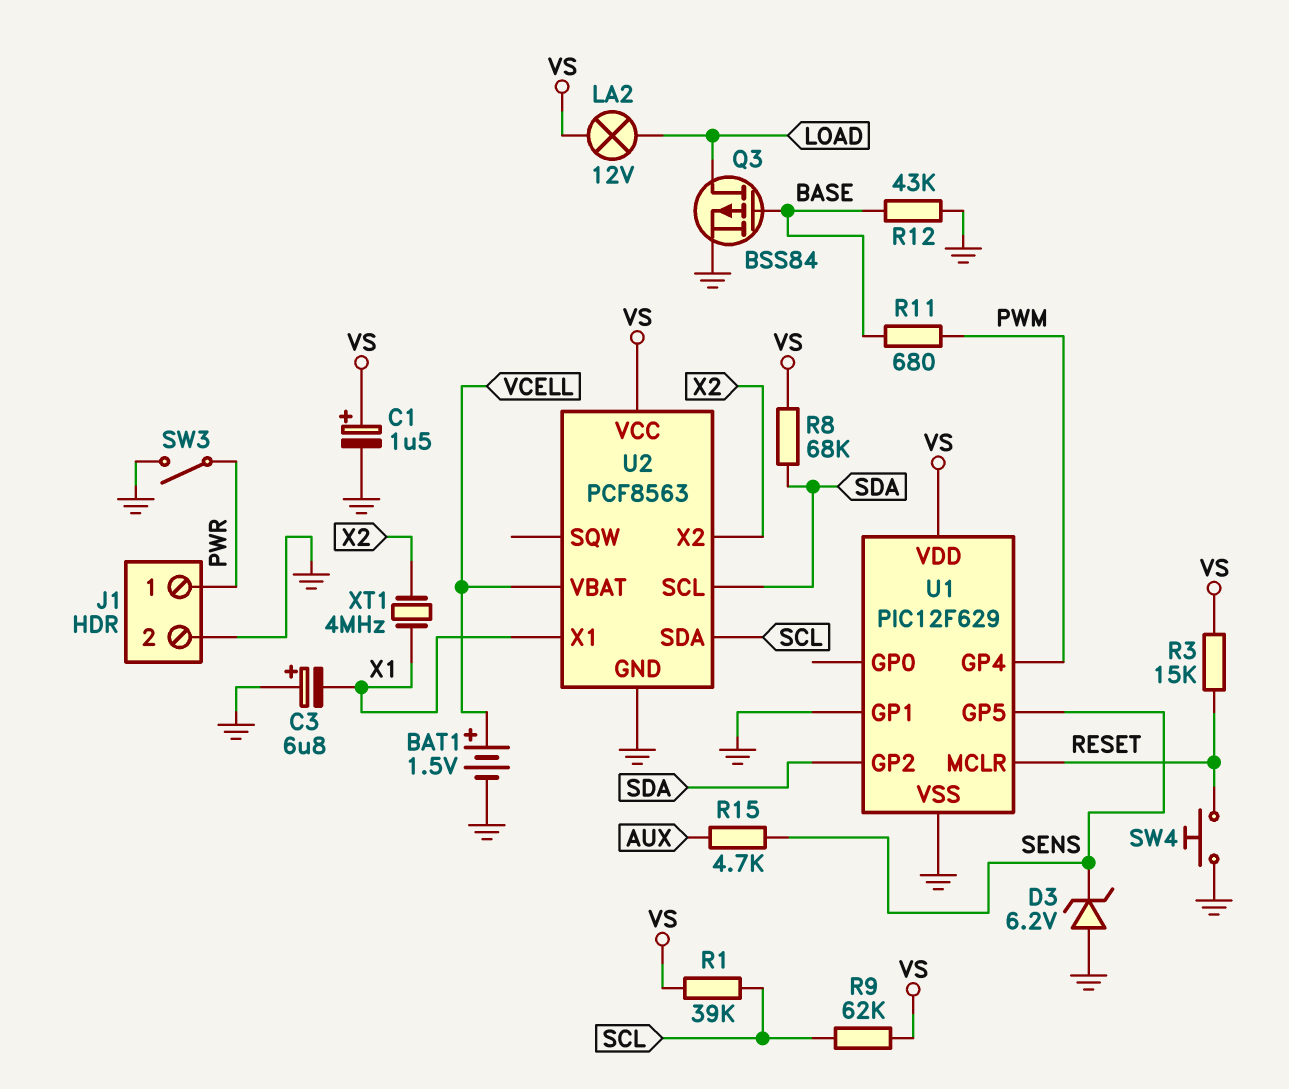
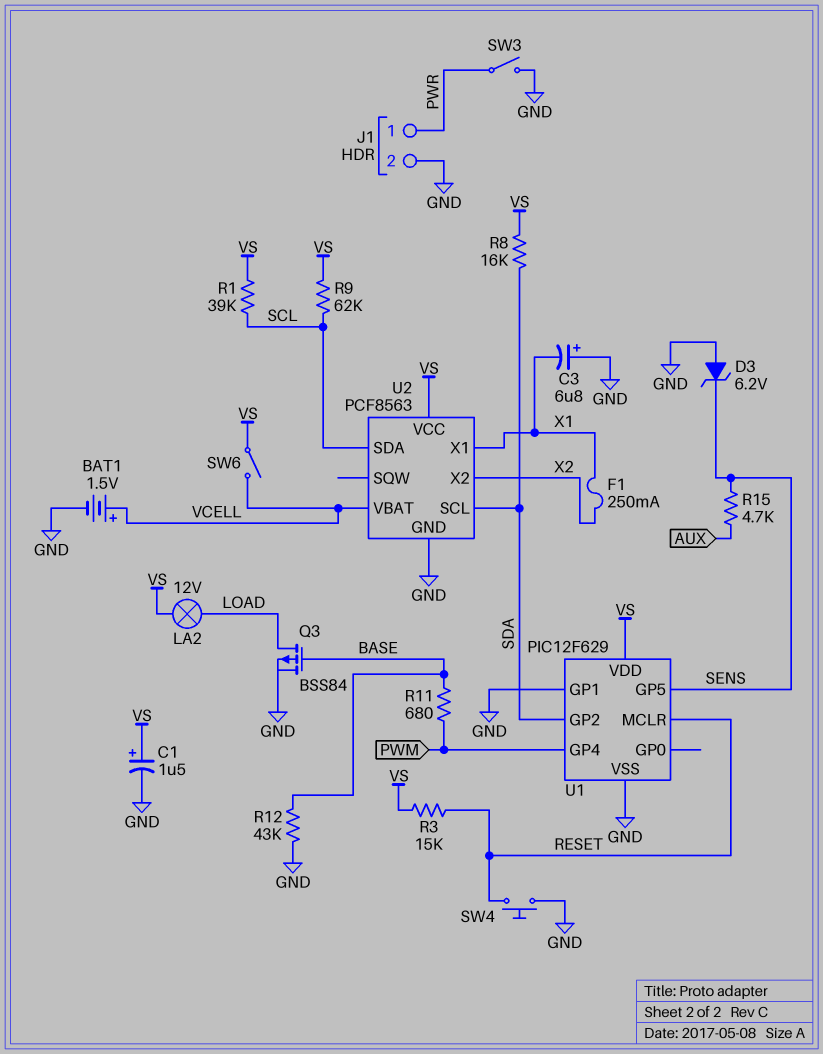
F1: none -> 250mA (X1, X2)
R8: 68k (SDA, VS) -> 16k (SDA, VS)
SW6: none -> switch (VCELL, VS)
XT1: 4MHz (X1, X2) -> none

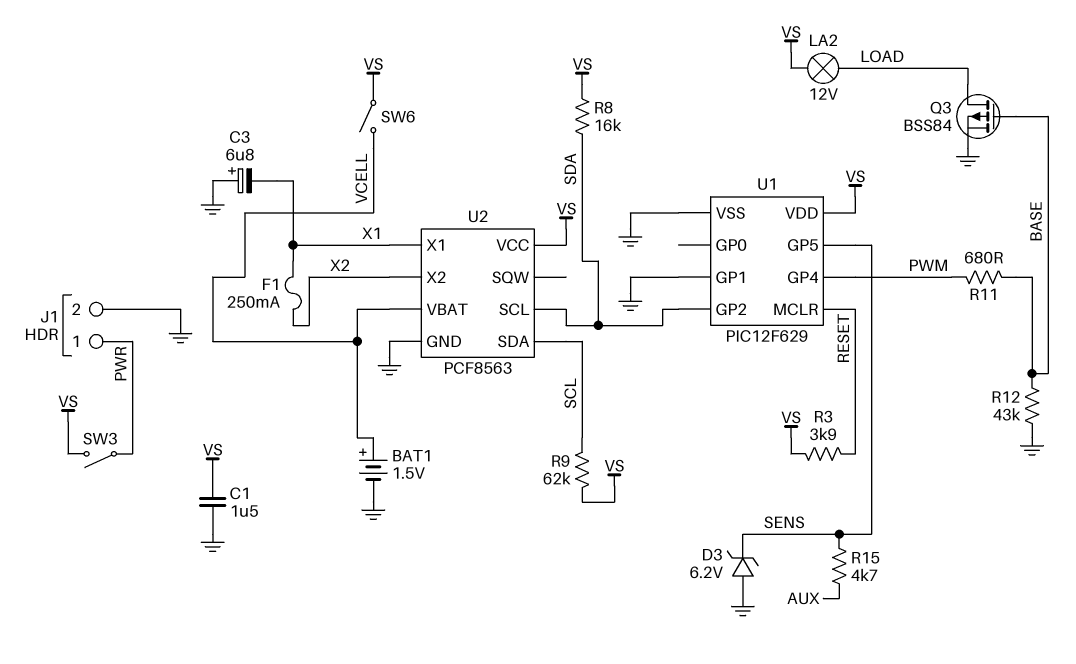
C1: 1.5uF (plus VS, minus GND) -> 1.5uF (GND, VS)
R1: 39k (SCL, VS) -> none
R3: 15k (RESET, VS) -> 3.9k (RESET, VS)
SW3: switch (GND, PWR) -> switch (PWR, VS)
SW4: button (GND, RESET) -> none

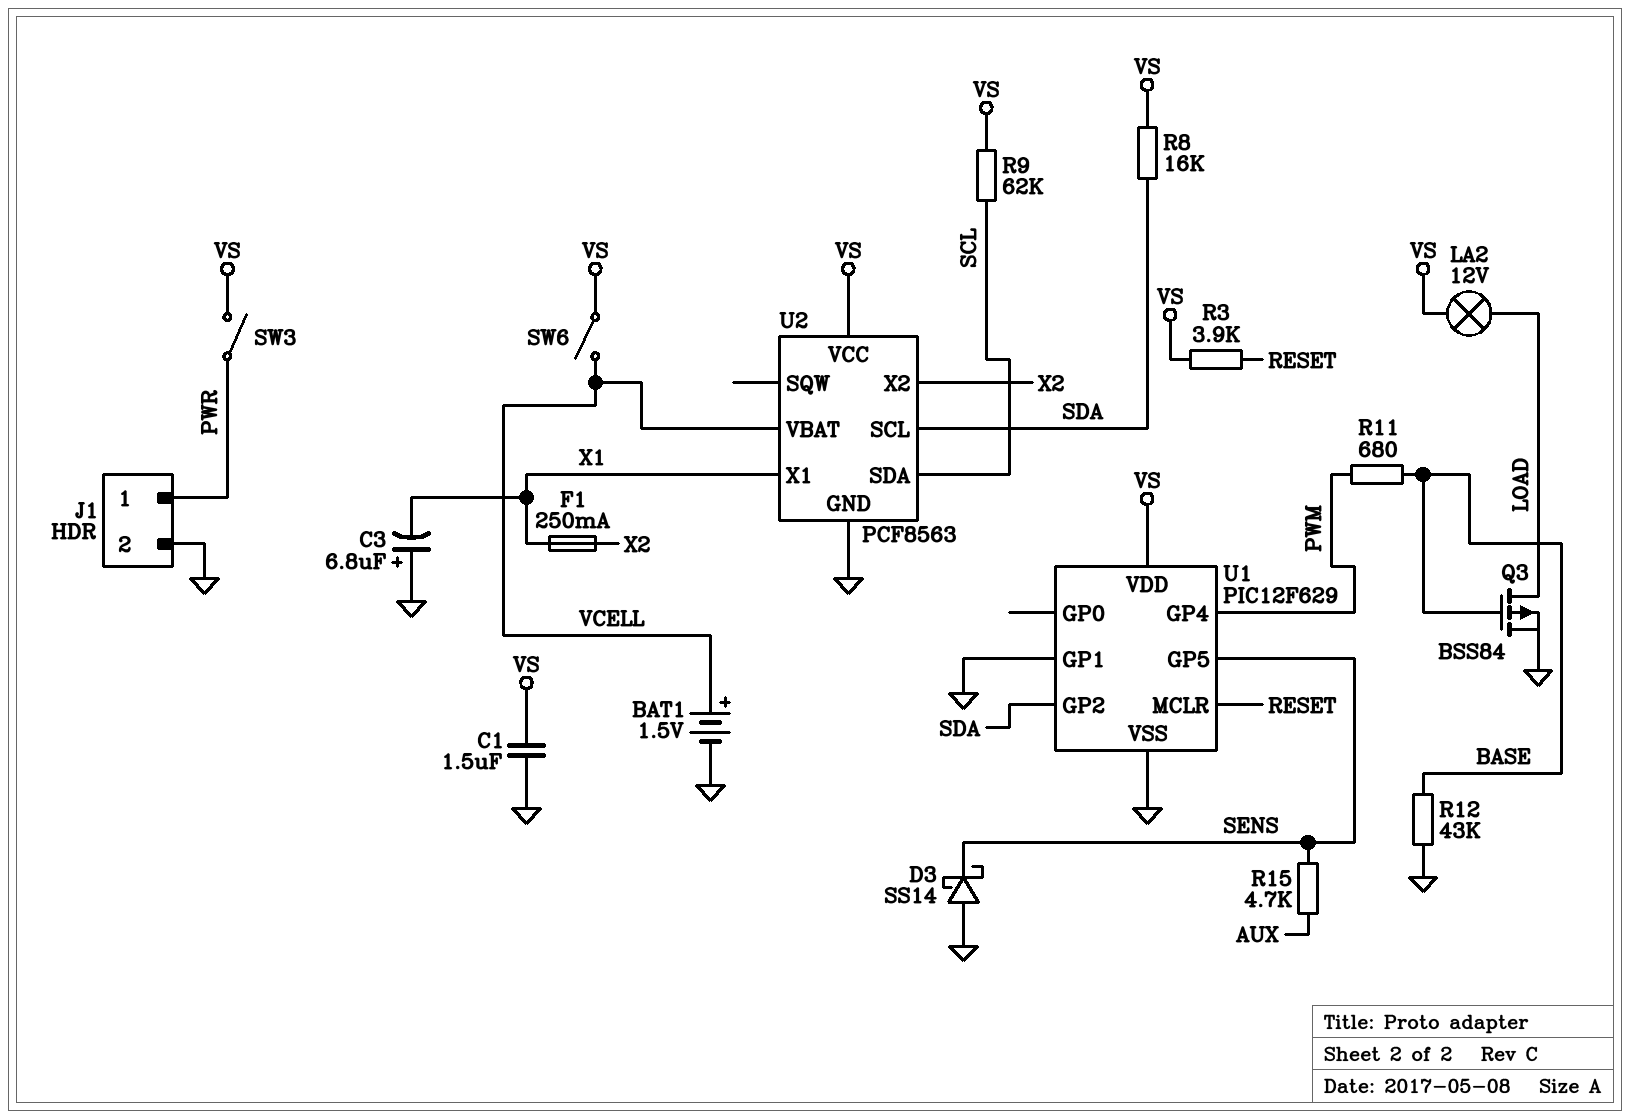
D3: zener 6.2V (A GND, K SENS) -> schottky SS14 (A GND, K SENS)

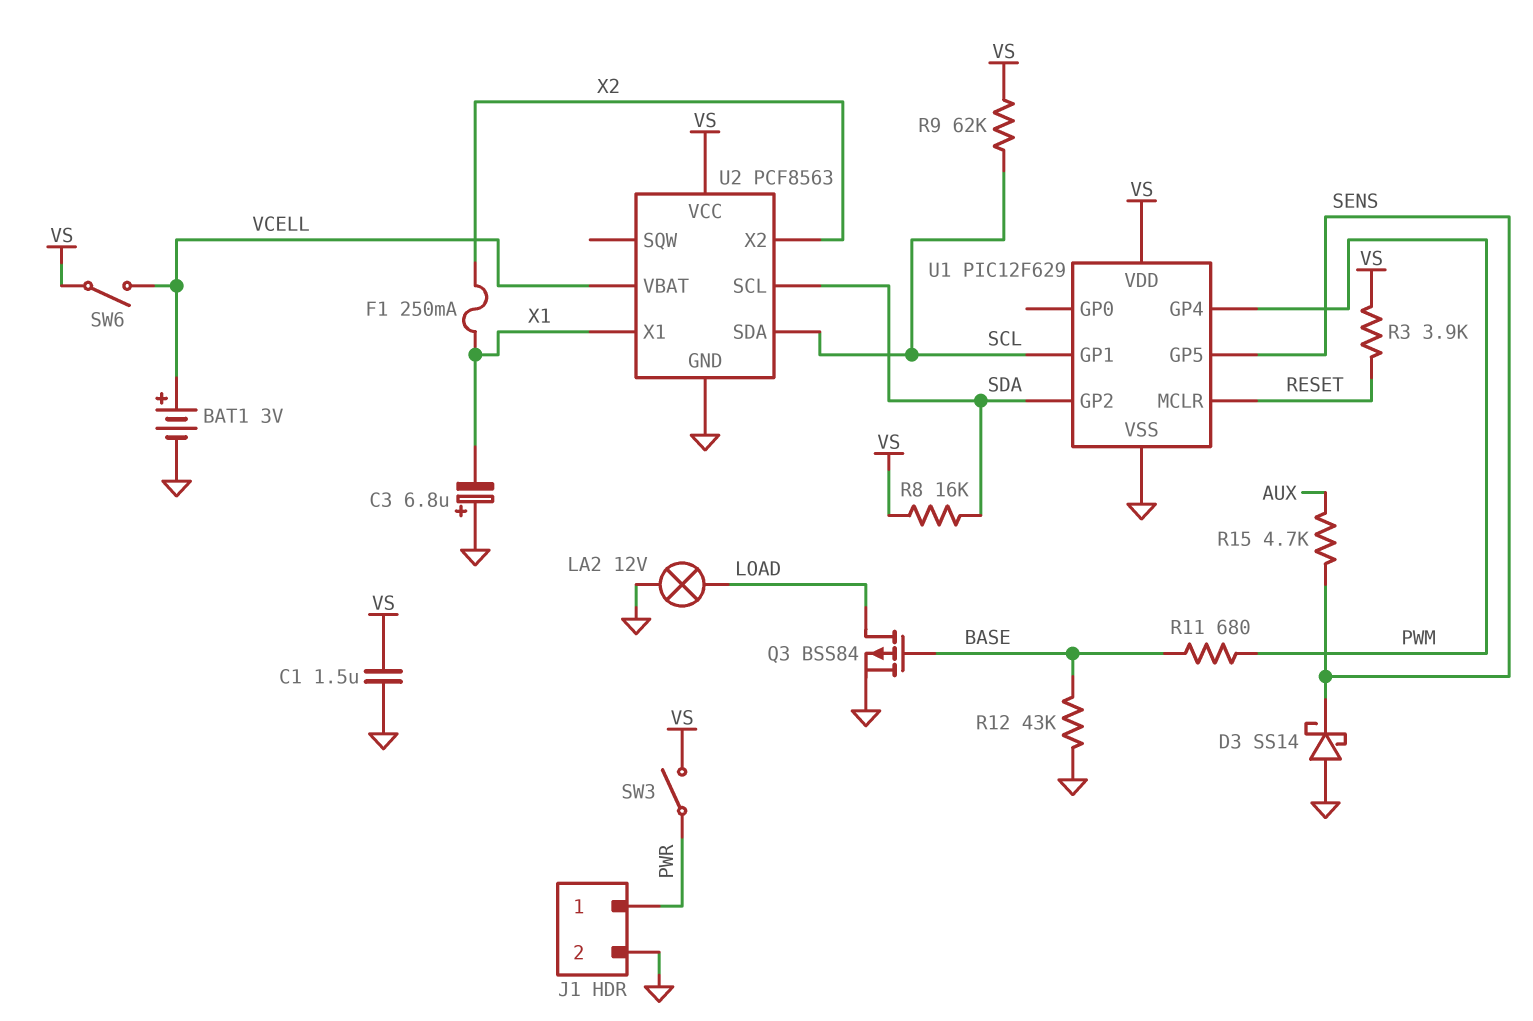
BAT1: 1.5V (plus VCELL, minus GND) -> 3V (plus VCELL, minus GND)
LA2: lamp 12V (LOAD, VS) -> lamp 12V (GND, LOAD)
U1 pin GP1: GND -> SCL

